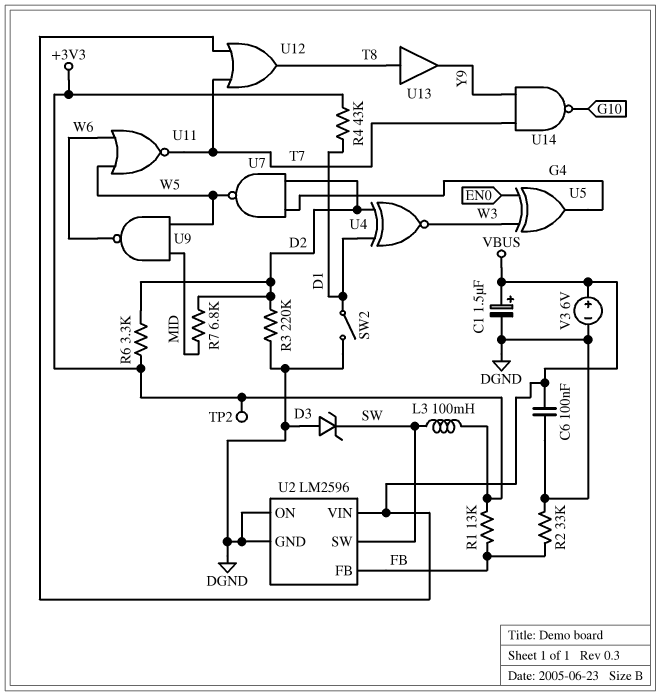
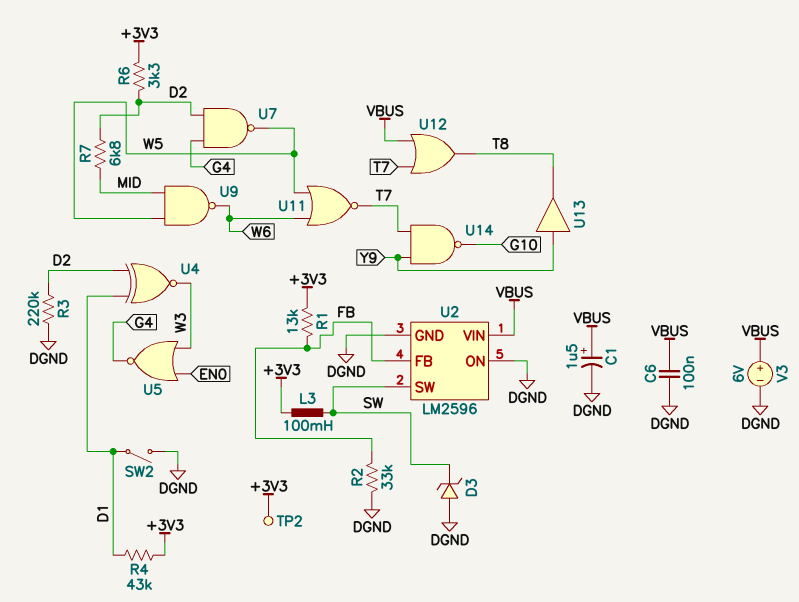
U5: XOR (in EN0, in W3, out G4) -> NOR (in EN0, in W3, out G4)
U13: buffer (in T8, out Y9) -> buffer (in Y9, out T8)

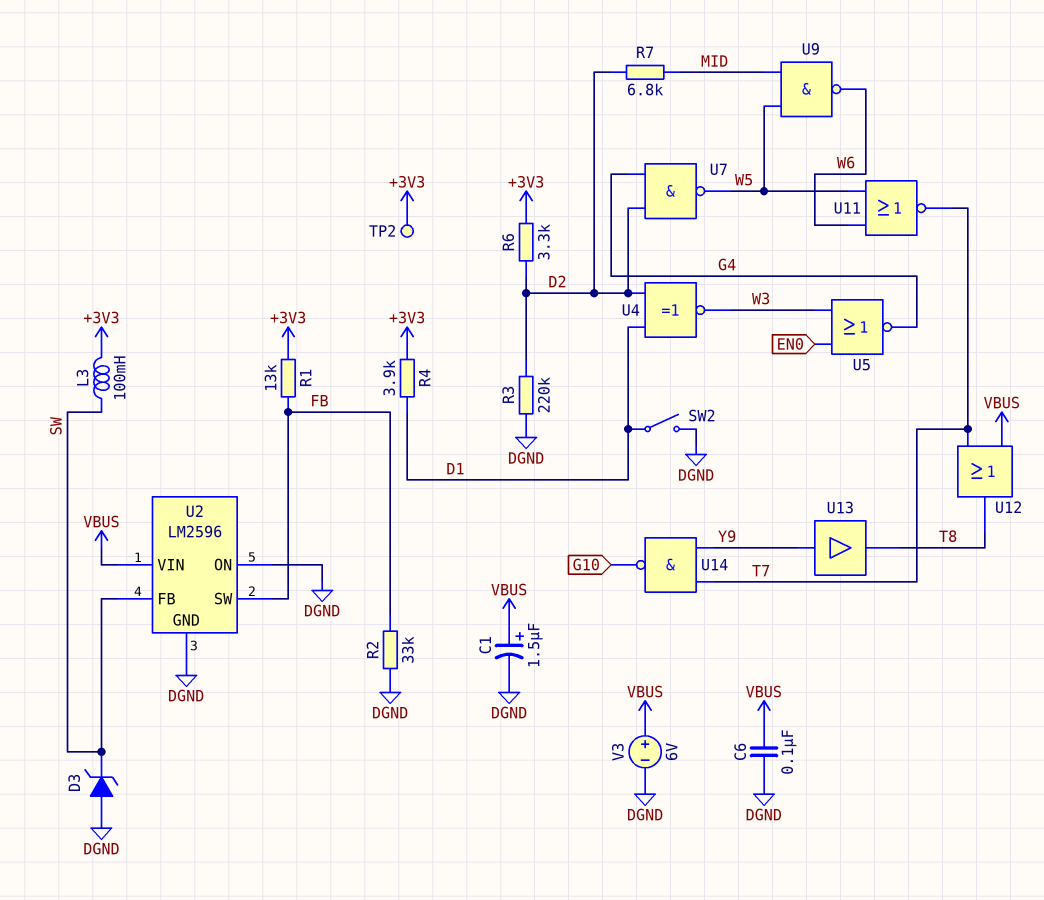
R4: 43k (+3V3, D1) -> 3.9k (+3V3, D1)
U2 pin FB: FB -> SW
U2 pin SW: SW -> FB

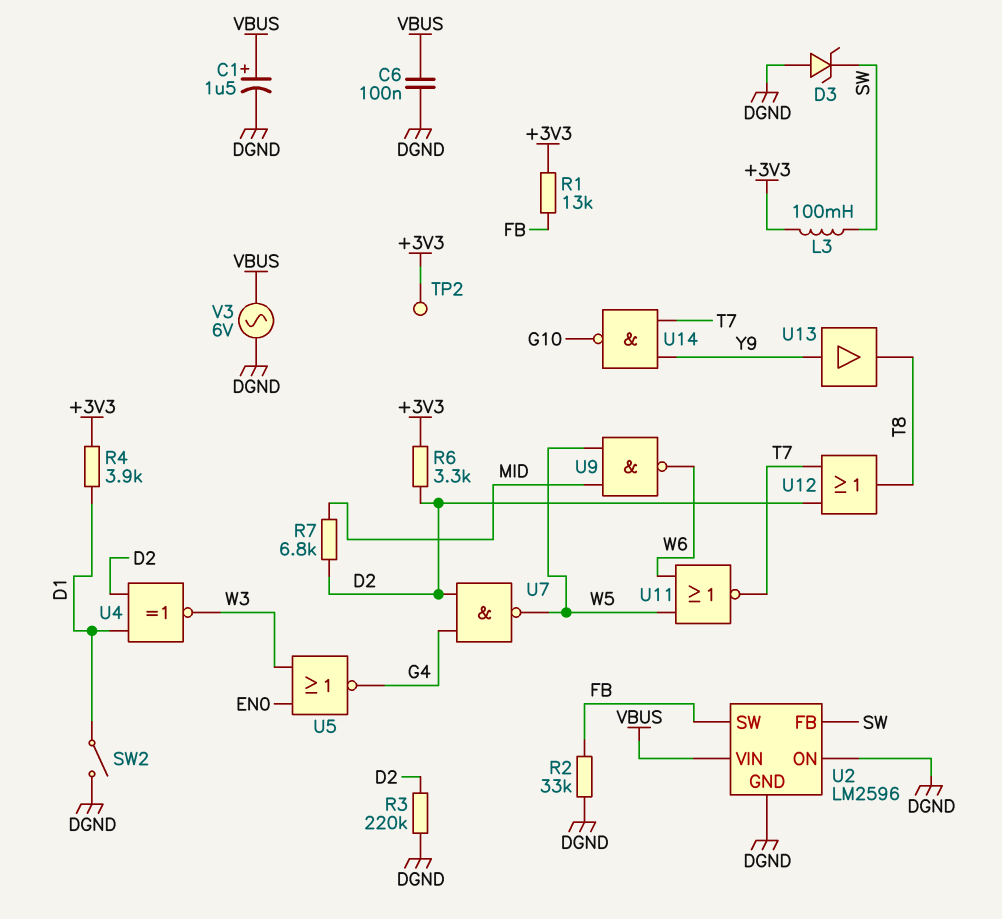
U12: OR (in T7, in VBUS, out T8) -> OR (in D2, in T7, out T8)
V3: 6V (plus VBUS, minus DGND) -> AC 6V (DGND, VBUS)

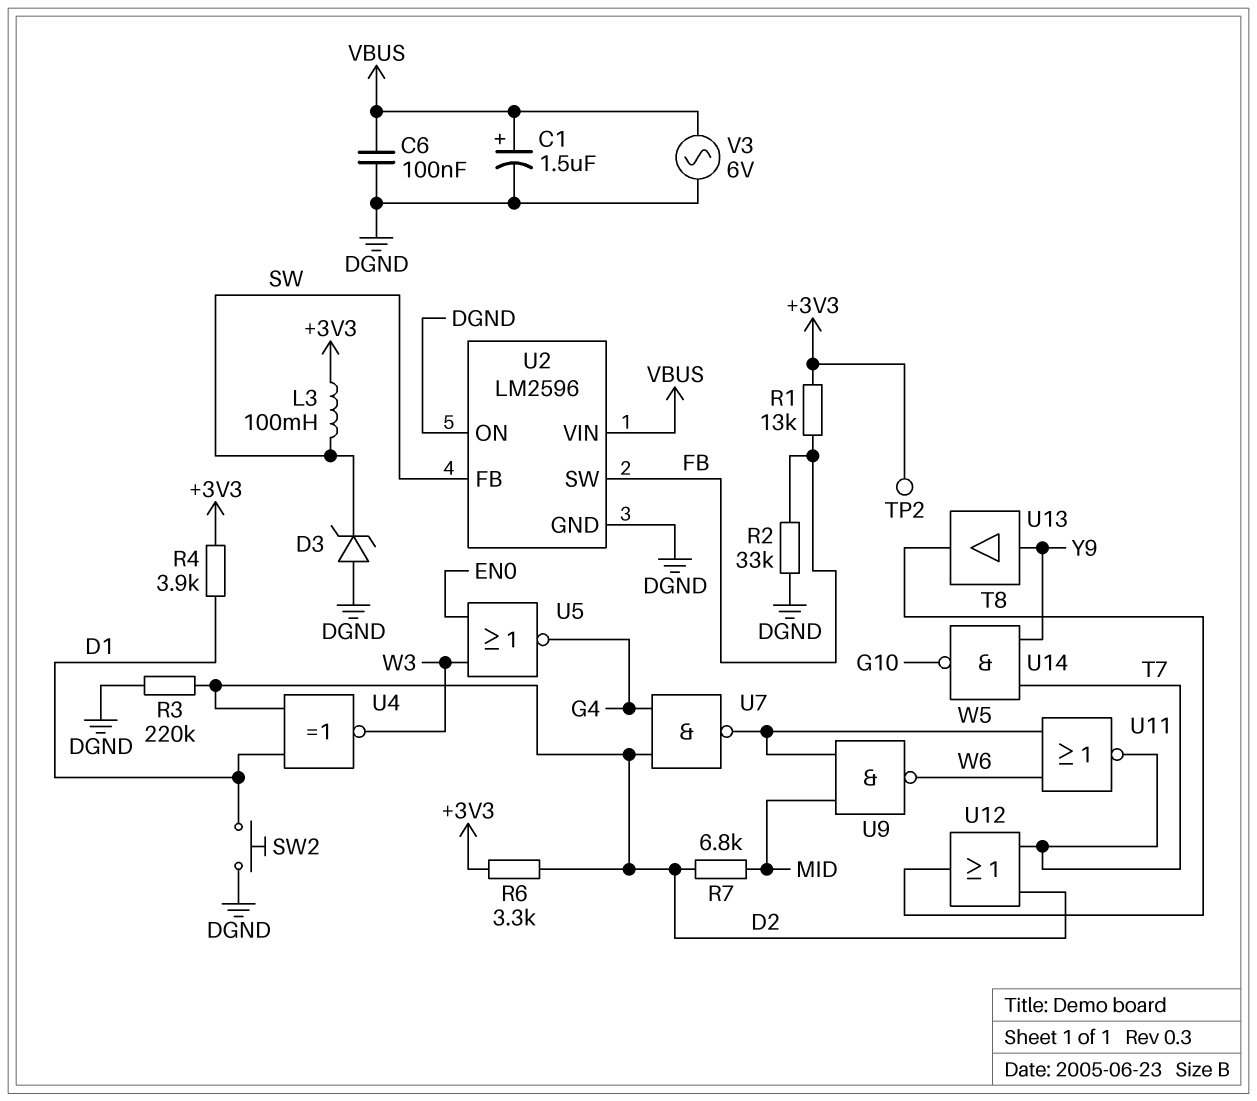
SW2: switch (D1, DGND) -> button (D1, DGND)

